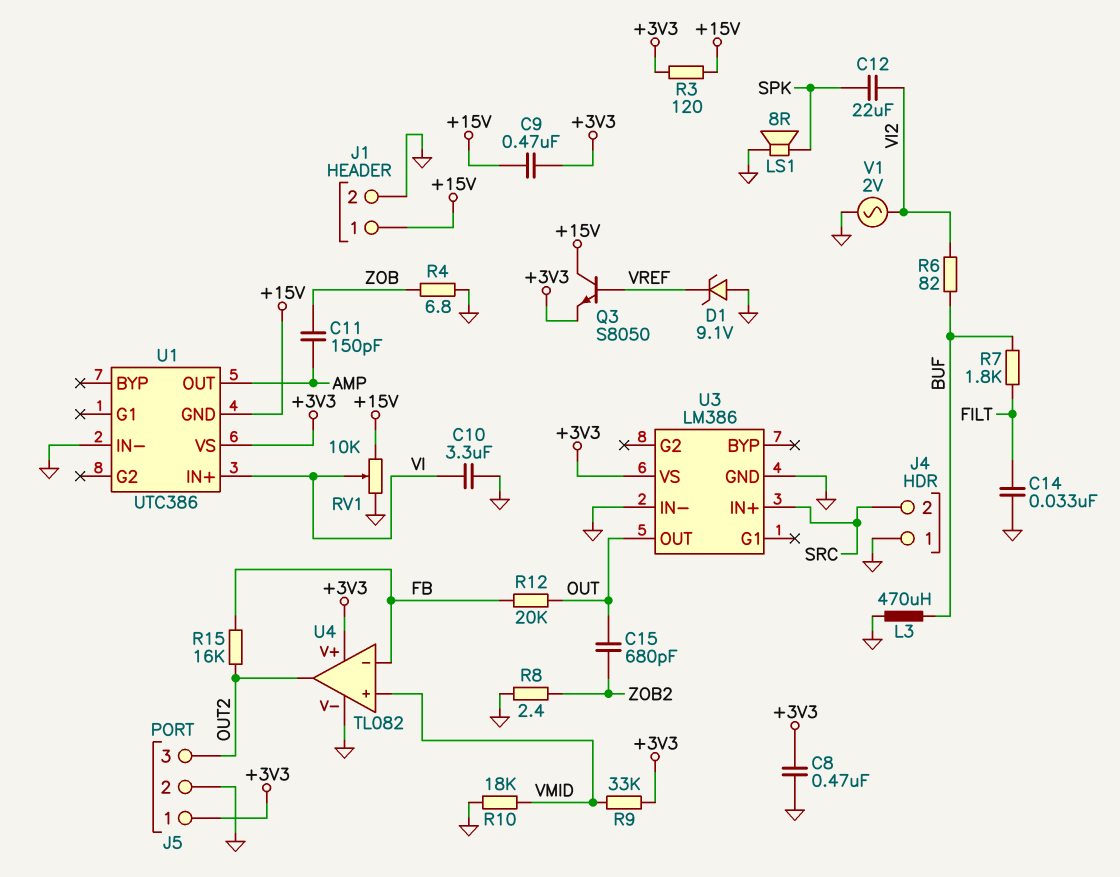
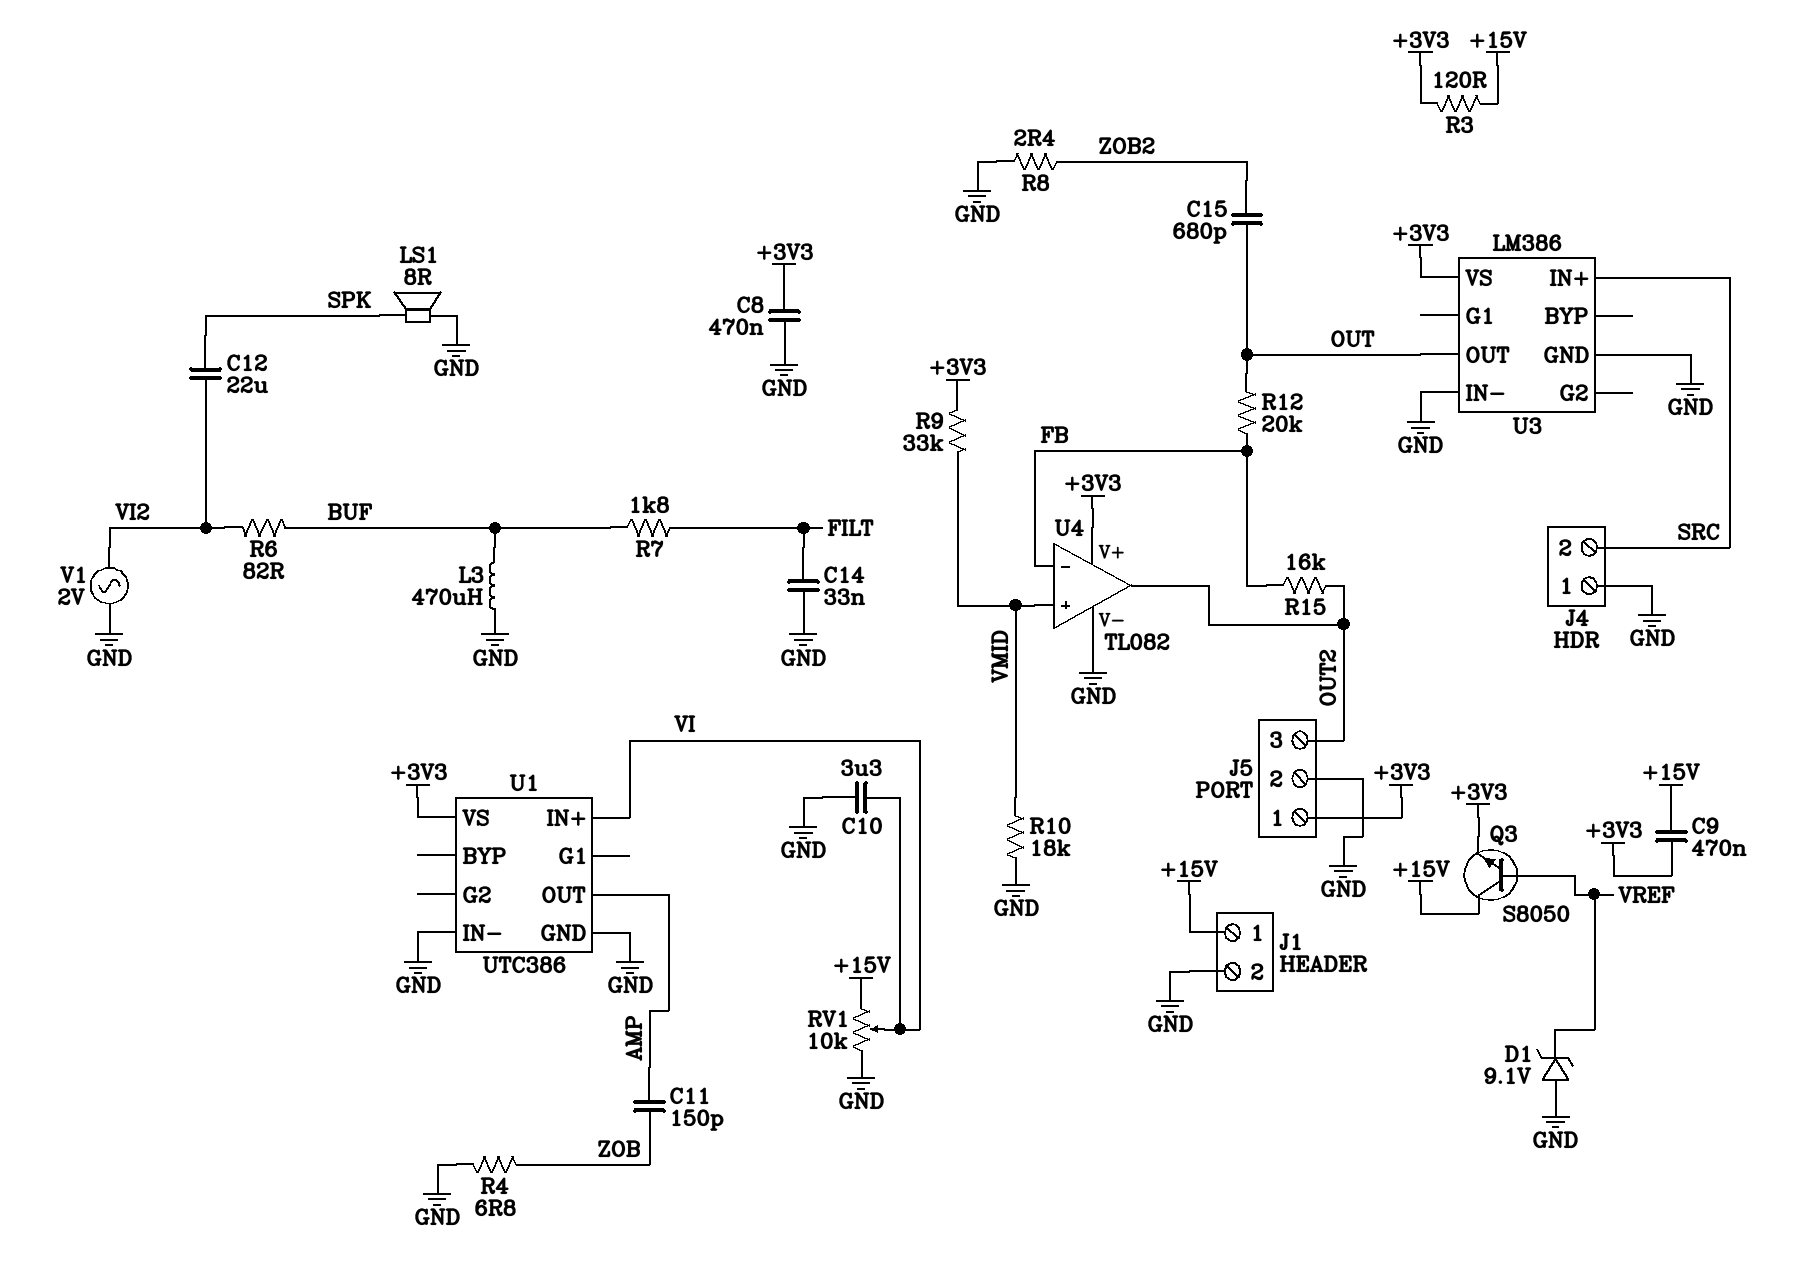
U1 pin GND: +15V -> GND

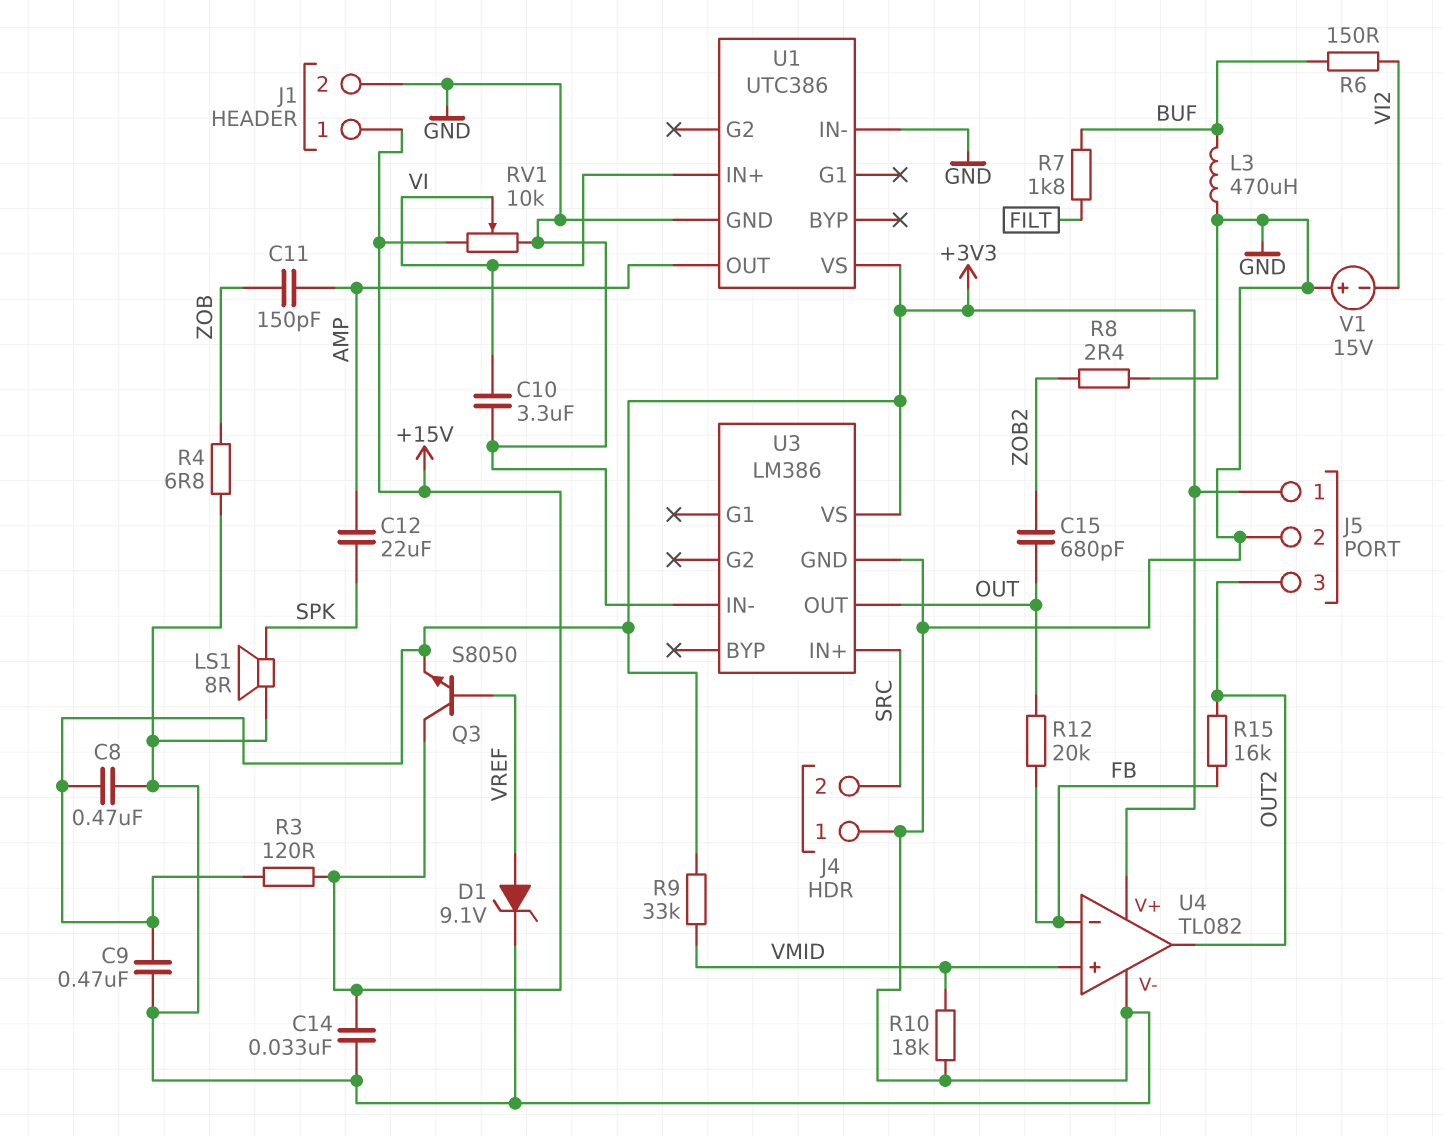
C9: 470nF (+3V3, +15V) -> 470nF (+3V3, GND)
C12: 22uF (SPK, VI2) -> 22uF (AMP, SPK)
C14: 33nF (FILT, GND) -> 33nF (+15V, GND)
D1: zener 9.1V (A GND, K VREF) -> zener 9.1V (A VREF, K GND)
R6: 82 (BUF, VI2) -> 150 (BUF, VI2)
V1: AC 2V (GND, VI2) -> 15V (plus GND, minus VI2)

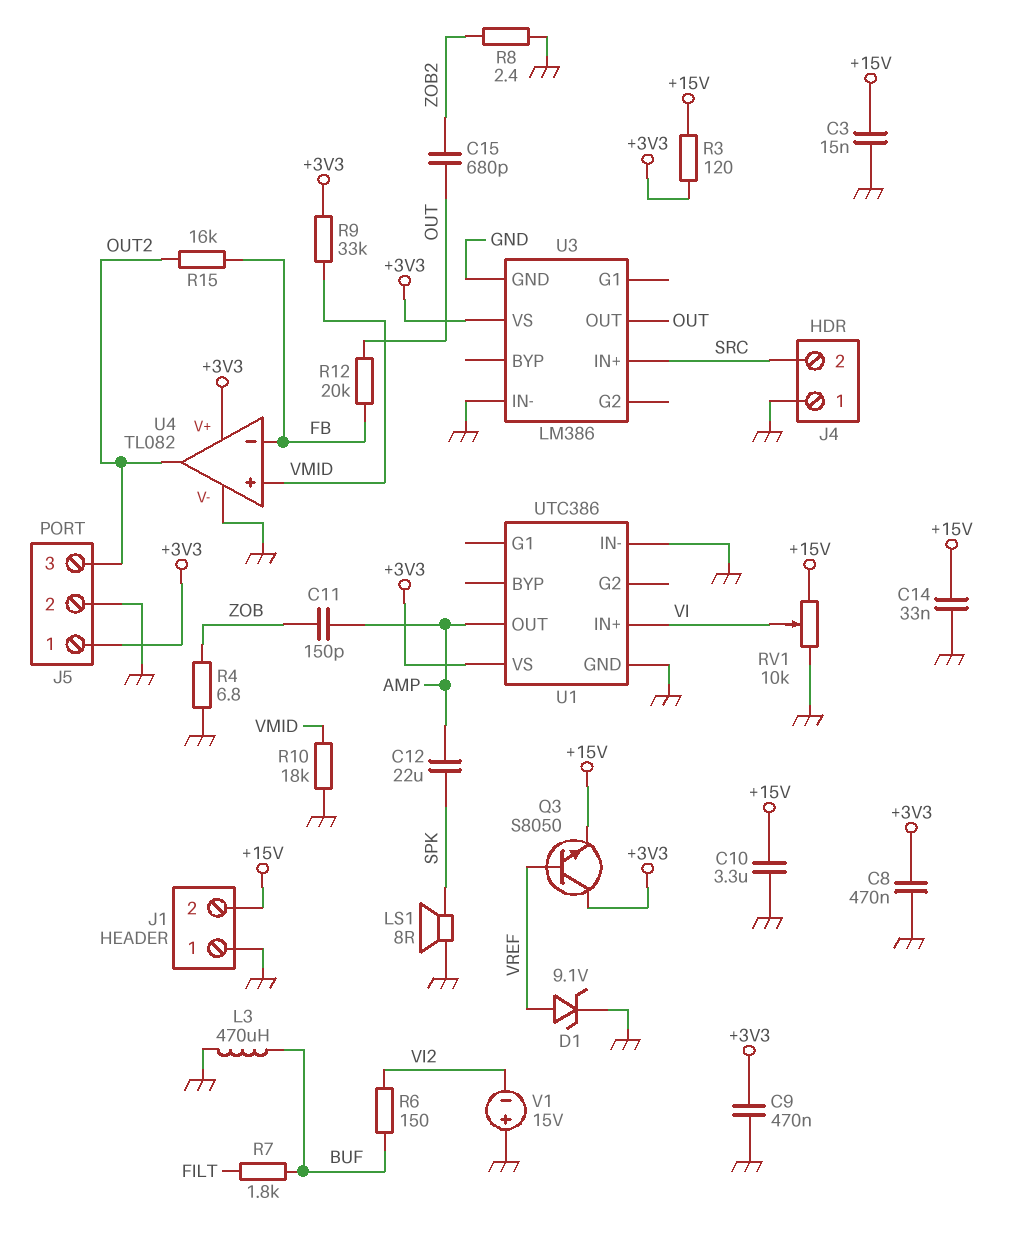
C3: none -> 15nF (+15V, GND)
C10: 3.3uF (GND, VI) -> 3.3uF (+15V, GND)
J1 pin 1: +15V -> GND
J1 pin 2: GND -> +15V
Q3: NPN S8050 (B VREF, C +15V, E +3V3) -> NPN S8050 (B VREF, C +3V3, E +15V)

